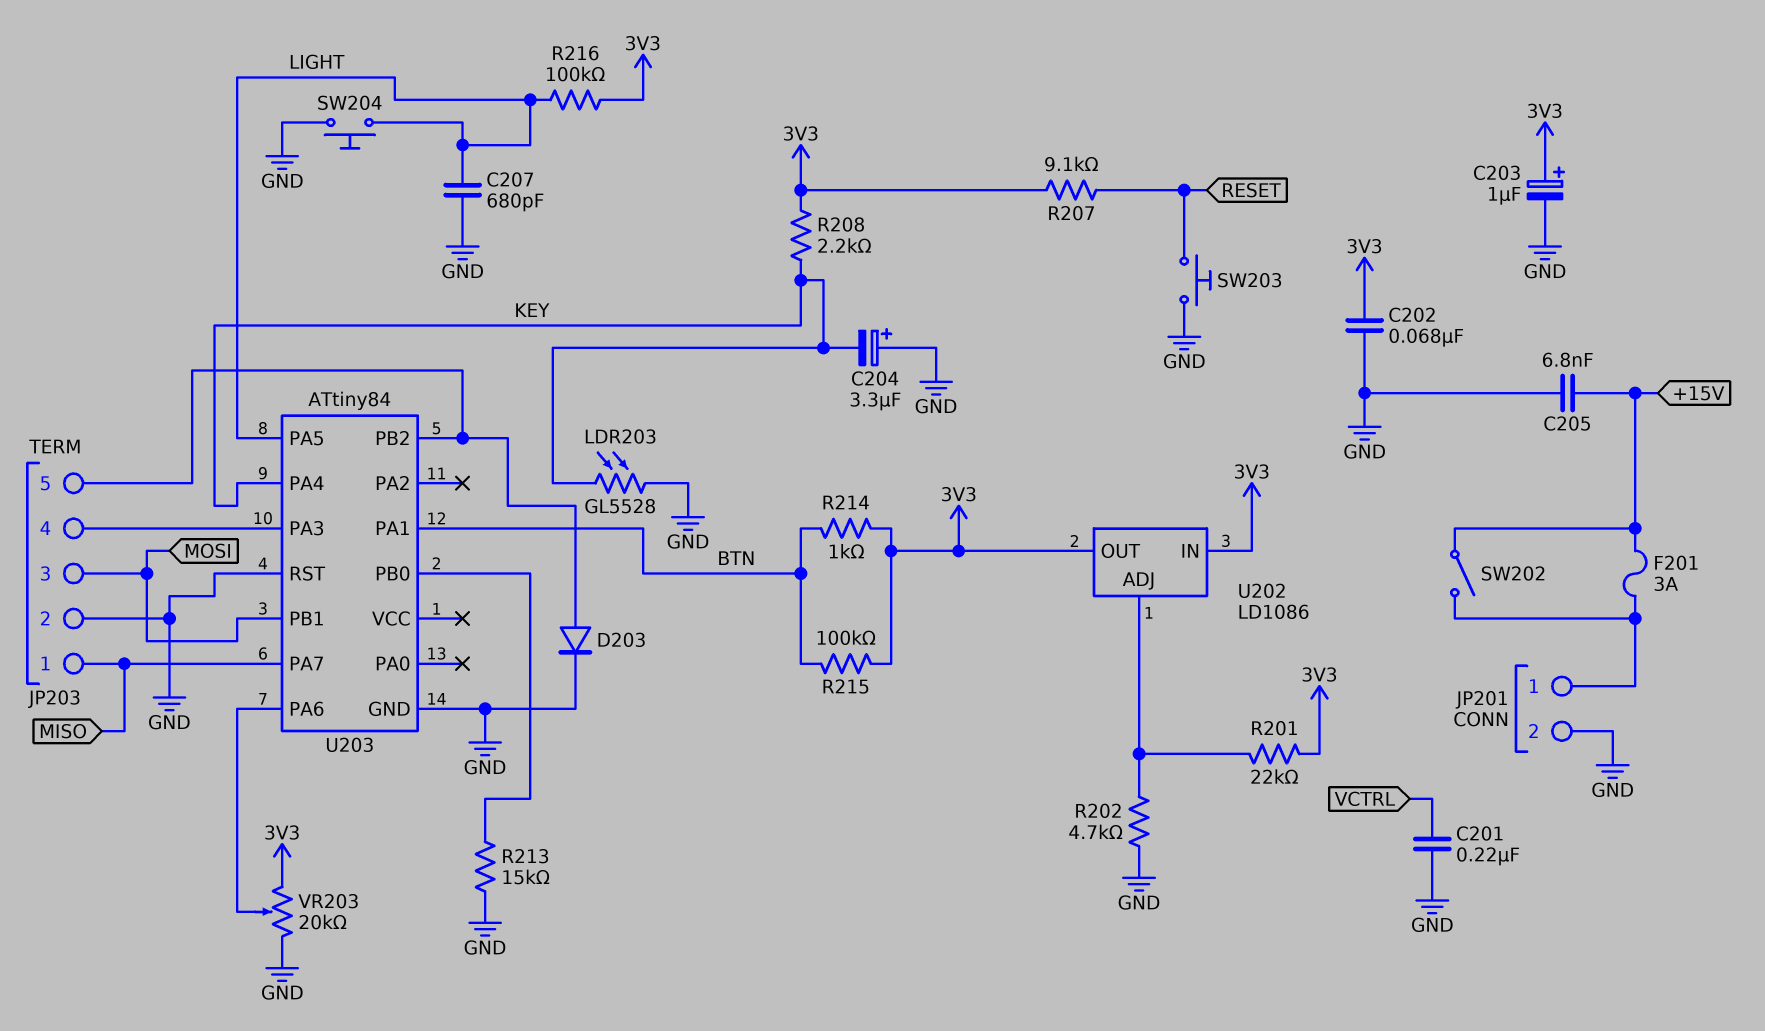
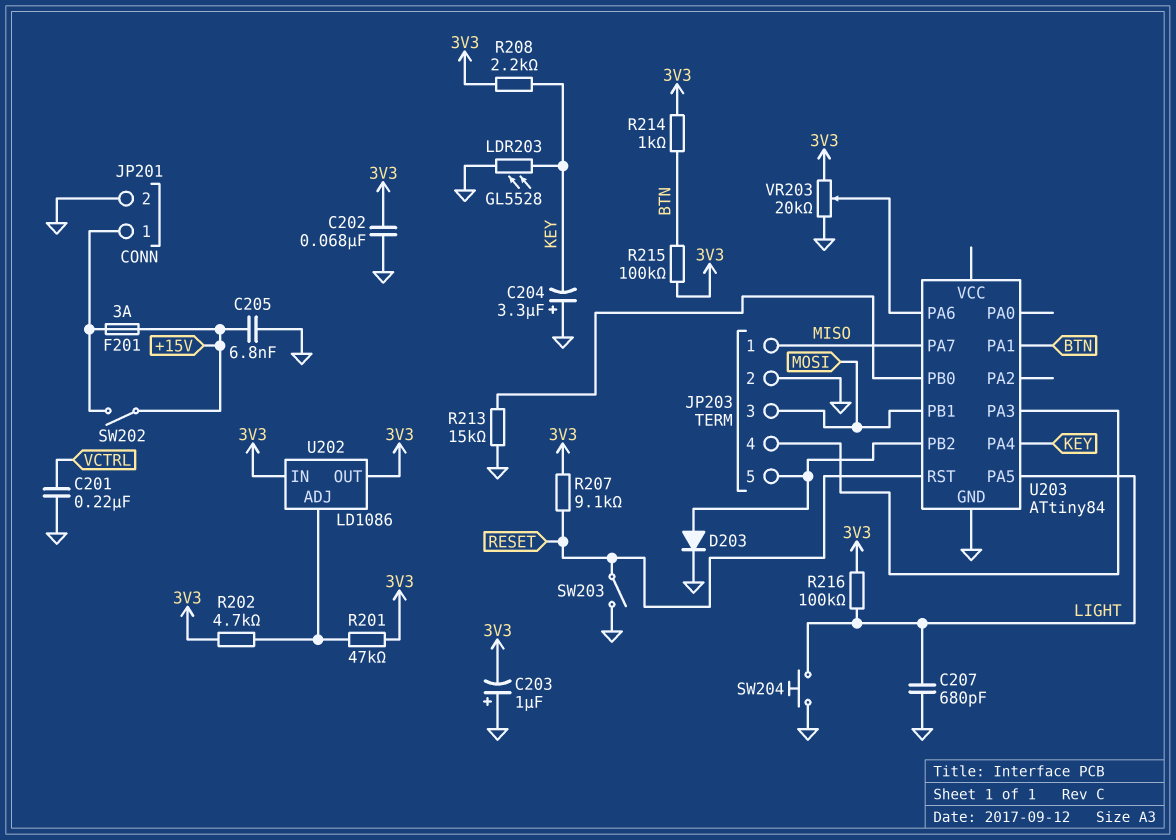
C203: 1uF (plus 3V3, minus GND) -> 1uF (plus GND, minus 3V3)
R201: 22k (3V3, U202/ADJ) -> 47k (3V3, U202/ADJ)
R202: 4.7k (GND, U202/ADJ) -> 4.7k (3V3, U202/ADJ)
SW203: button (GND, RESET) -> switch (GND, RESET)
U203 pin RST: GND -> RESET

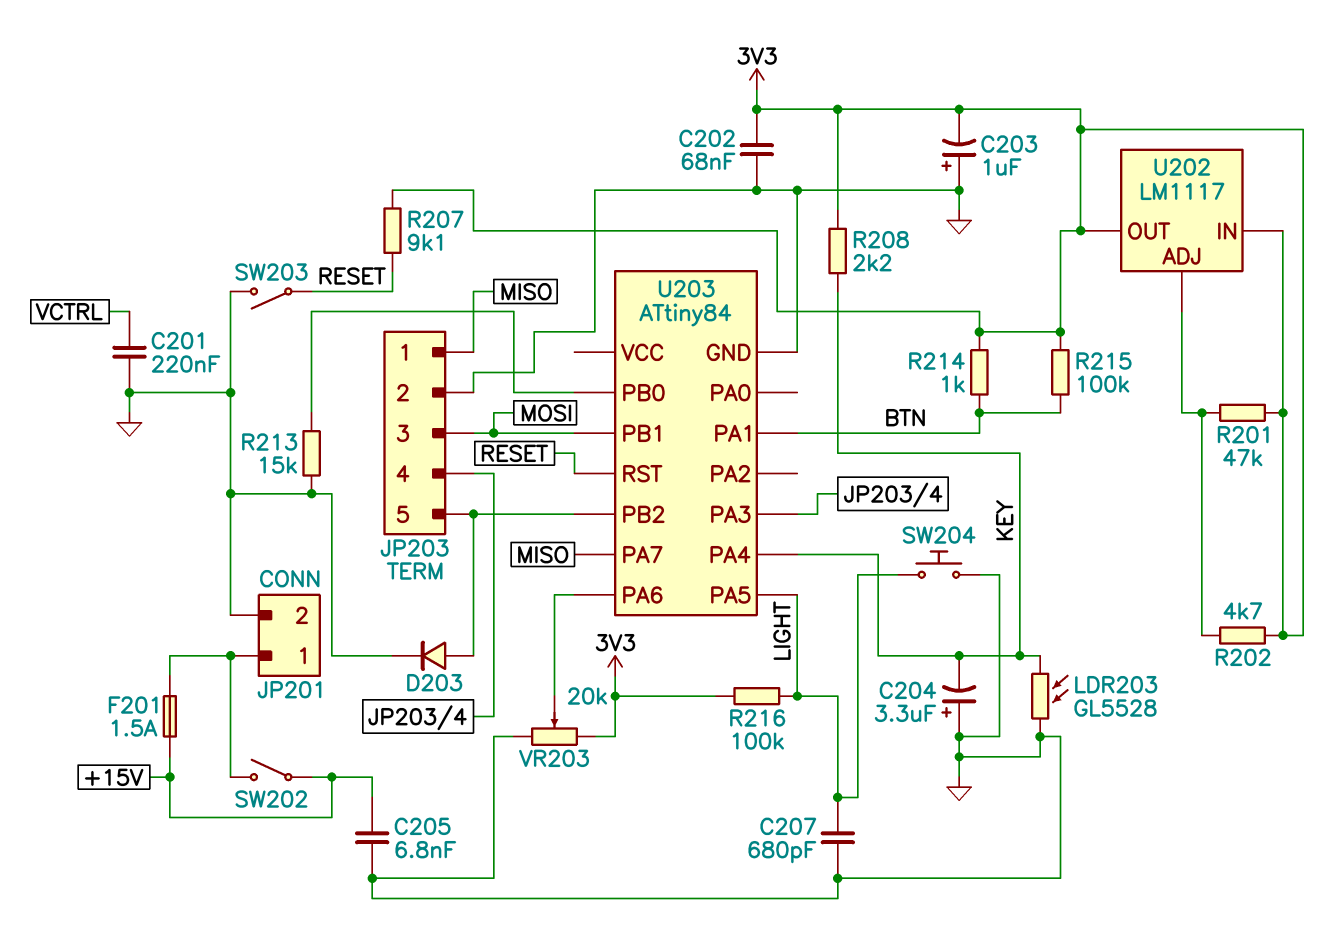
F201: 3A (+15V, JP201/1) -> 1.5A (+15V, JP201/1)
U202: LD1086 -> LM1117

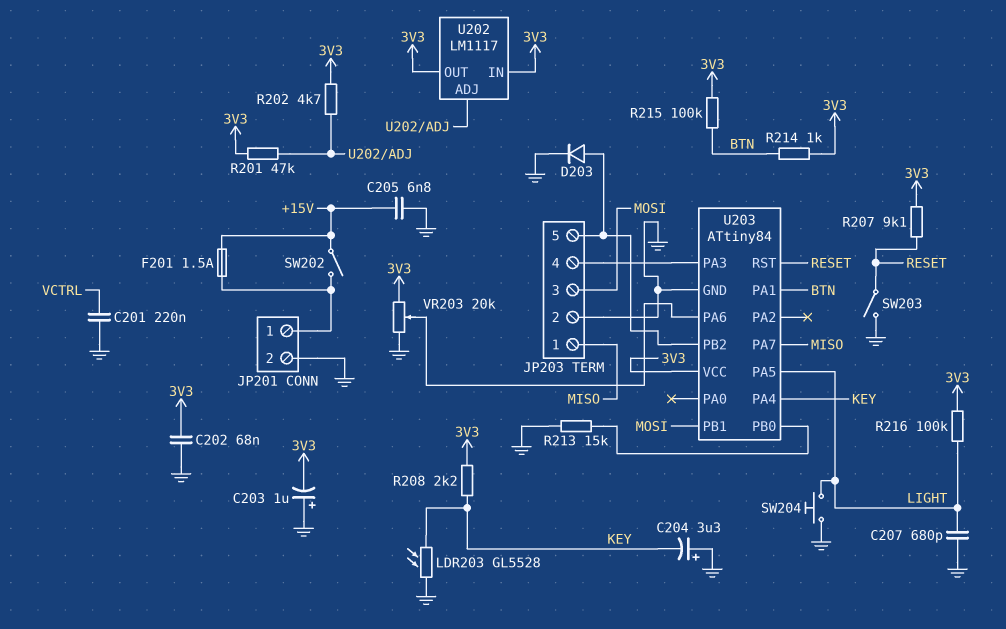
U203 pin VCC: none -> 3V3

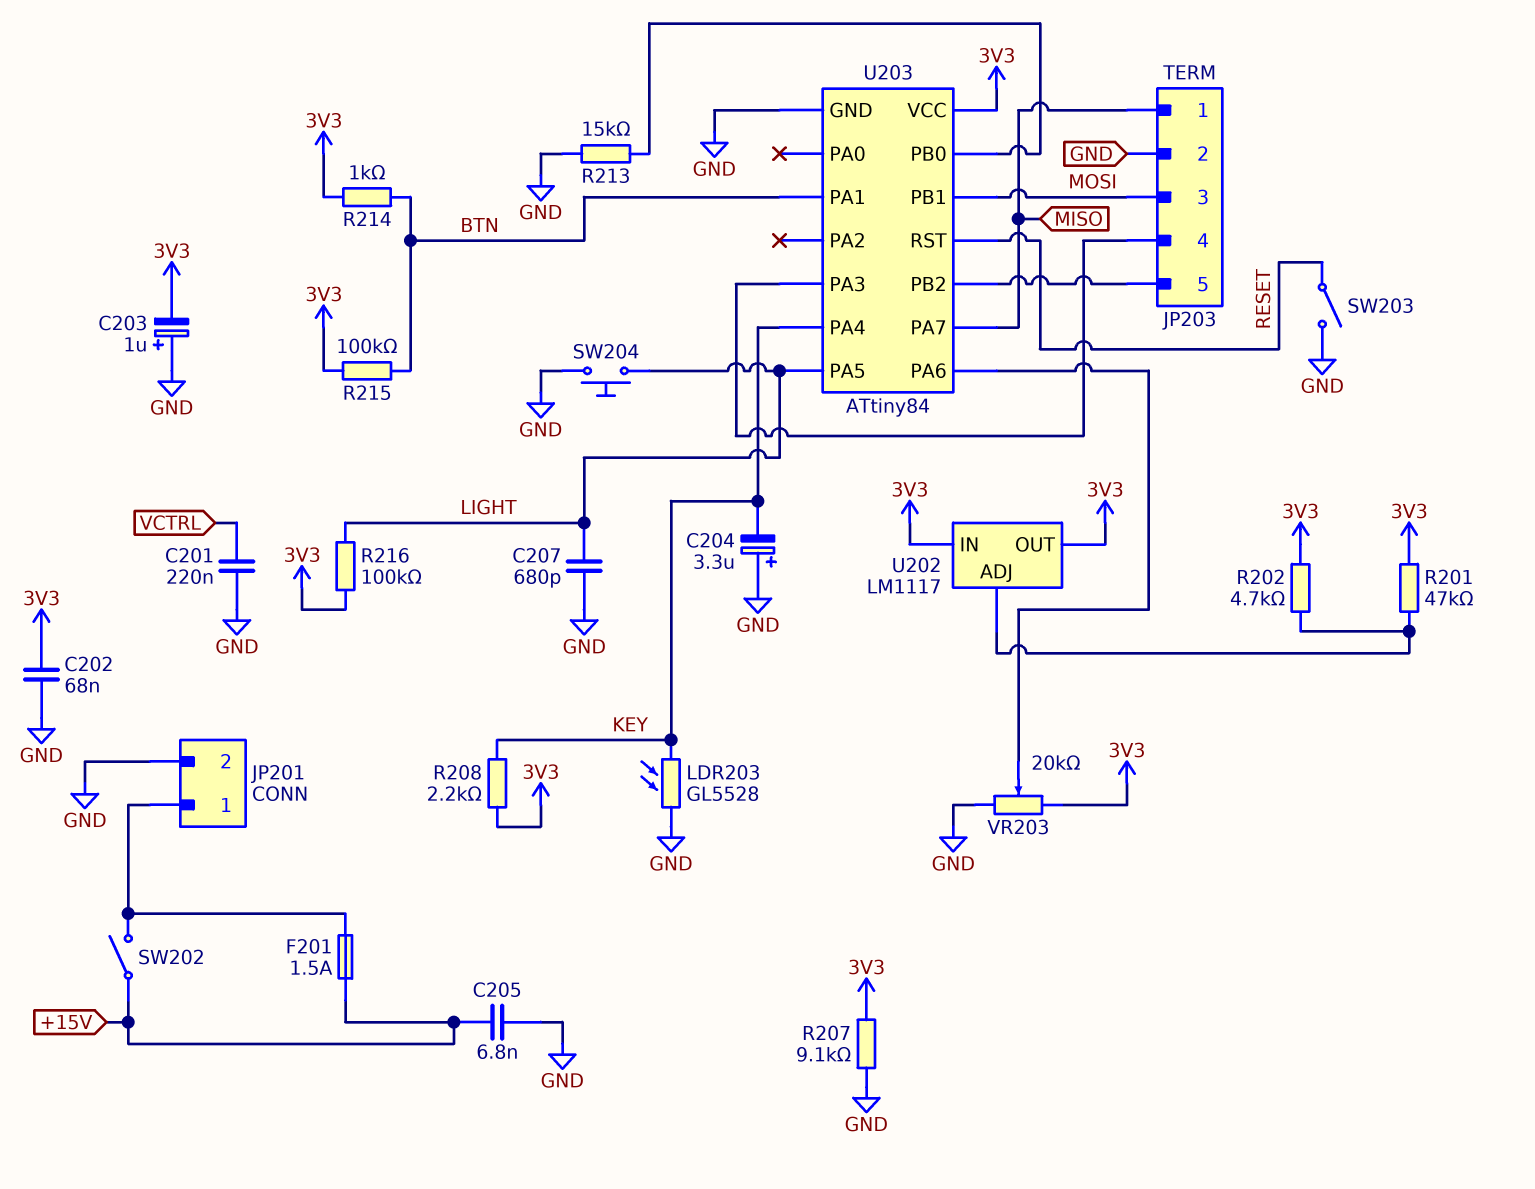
D203: diode (A JP203/5, K GND) -> none
R207: 9.1k (3V3, RESET) -> 9.1k (3V3, GND)

